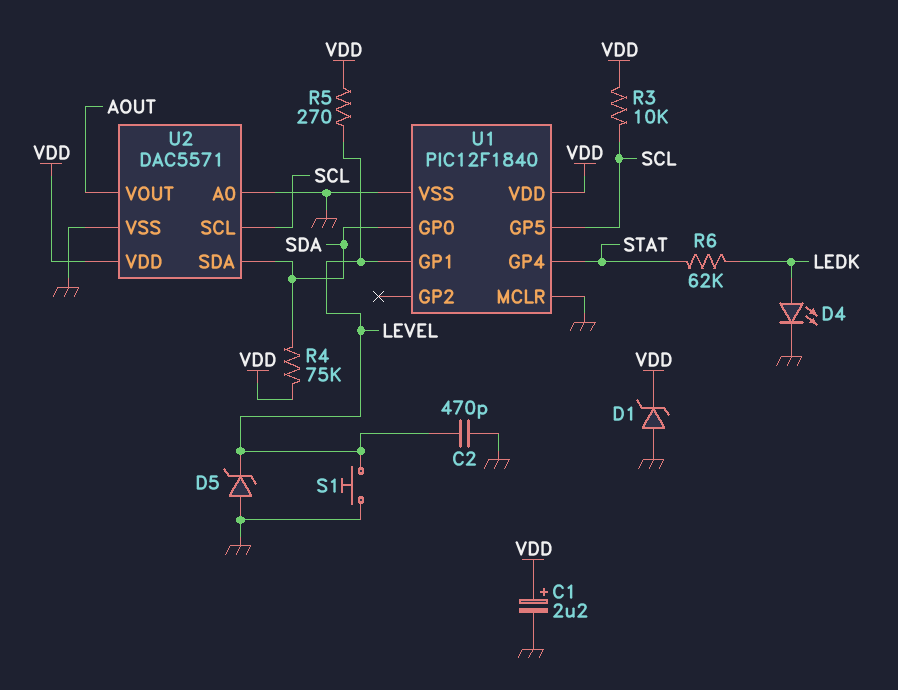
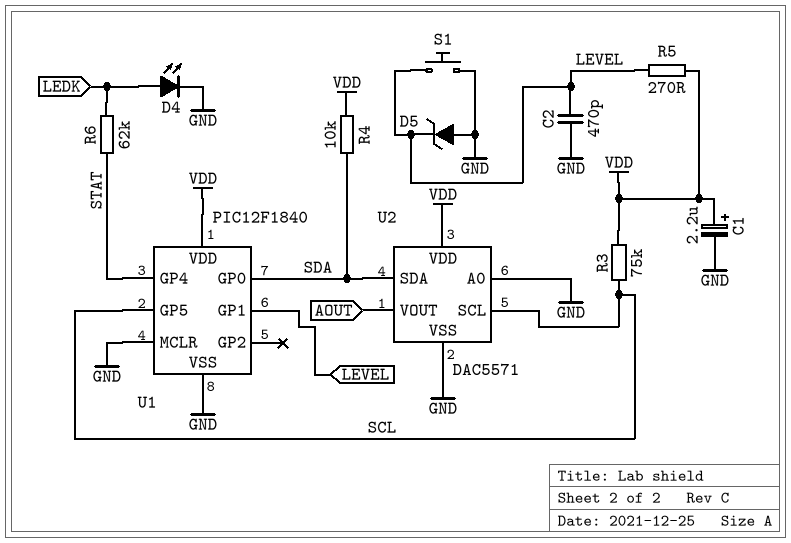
D1: zener (A GND, K VDD) -> none
R3: 10k (SCL, VDD) -> 75k (SCL, VDD)
R4: 75k (SDA, VDD) -> 10k (SDA, VDD)

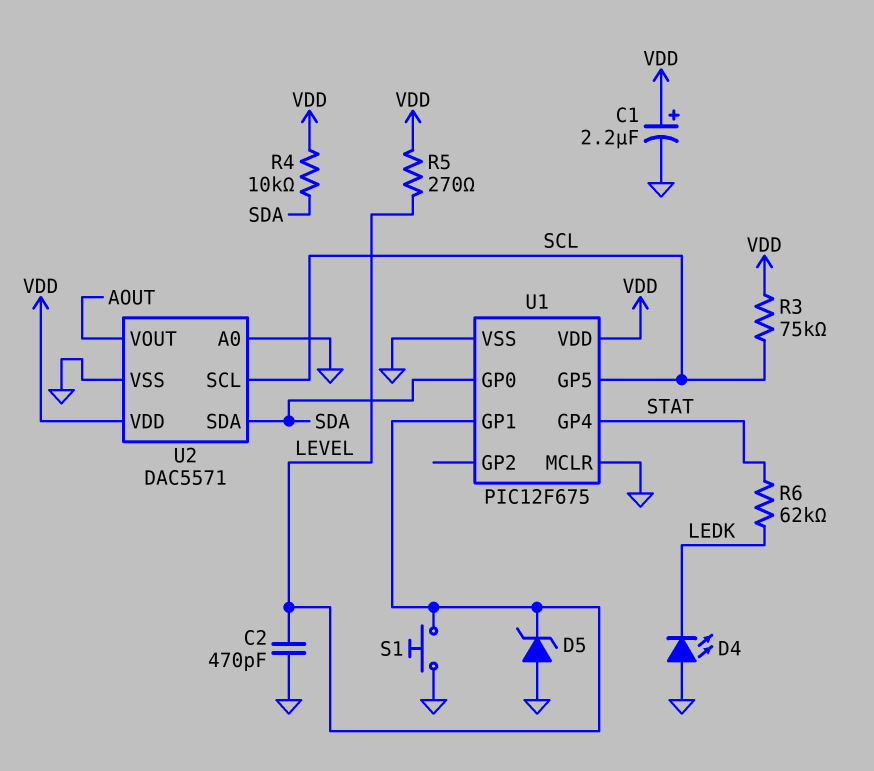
D4: LED (A LEDK, K GND) -> LED (A GND, K LEDK)
U1: PIC12F1840 -> PIC12F675

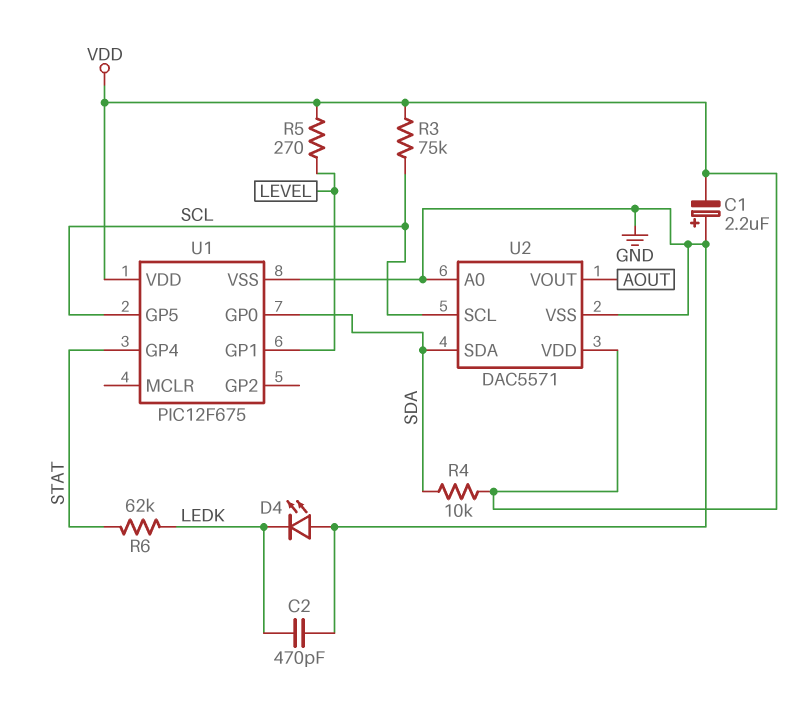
C1: 2.2uF (plus VDD, minus GND) -> 2.2uF (plus GND, minus VDD)
C2: 470pF (GND, LEVEL) -> 470pF (GND, LEDK)
D5: zener (A GND, K LEVEL) -> none
S1: button (GND, LEVEL) -> none
U1 pin MCLR: GND -> none

